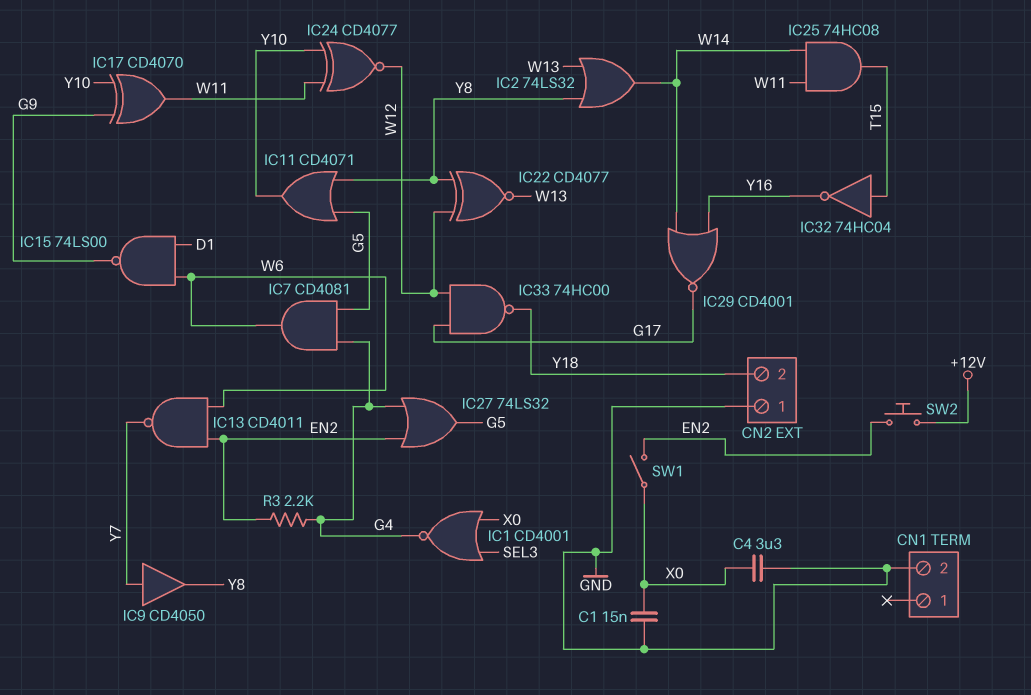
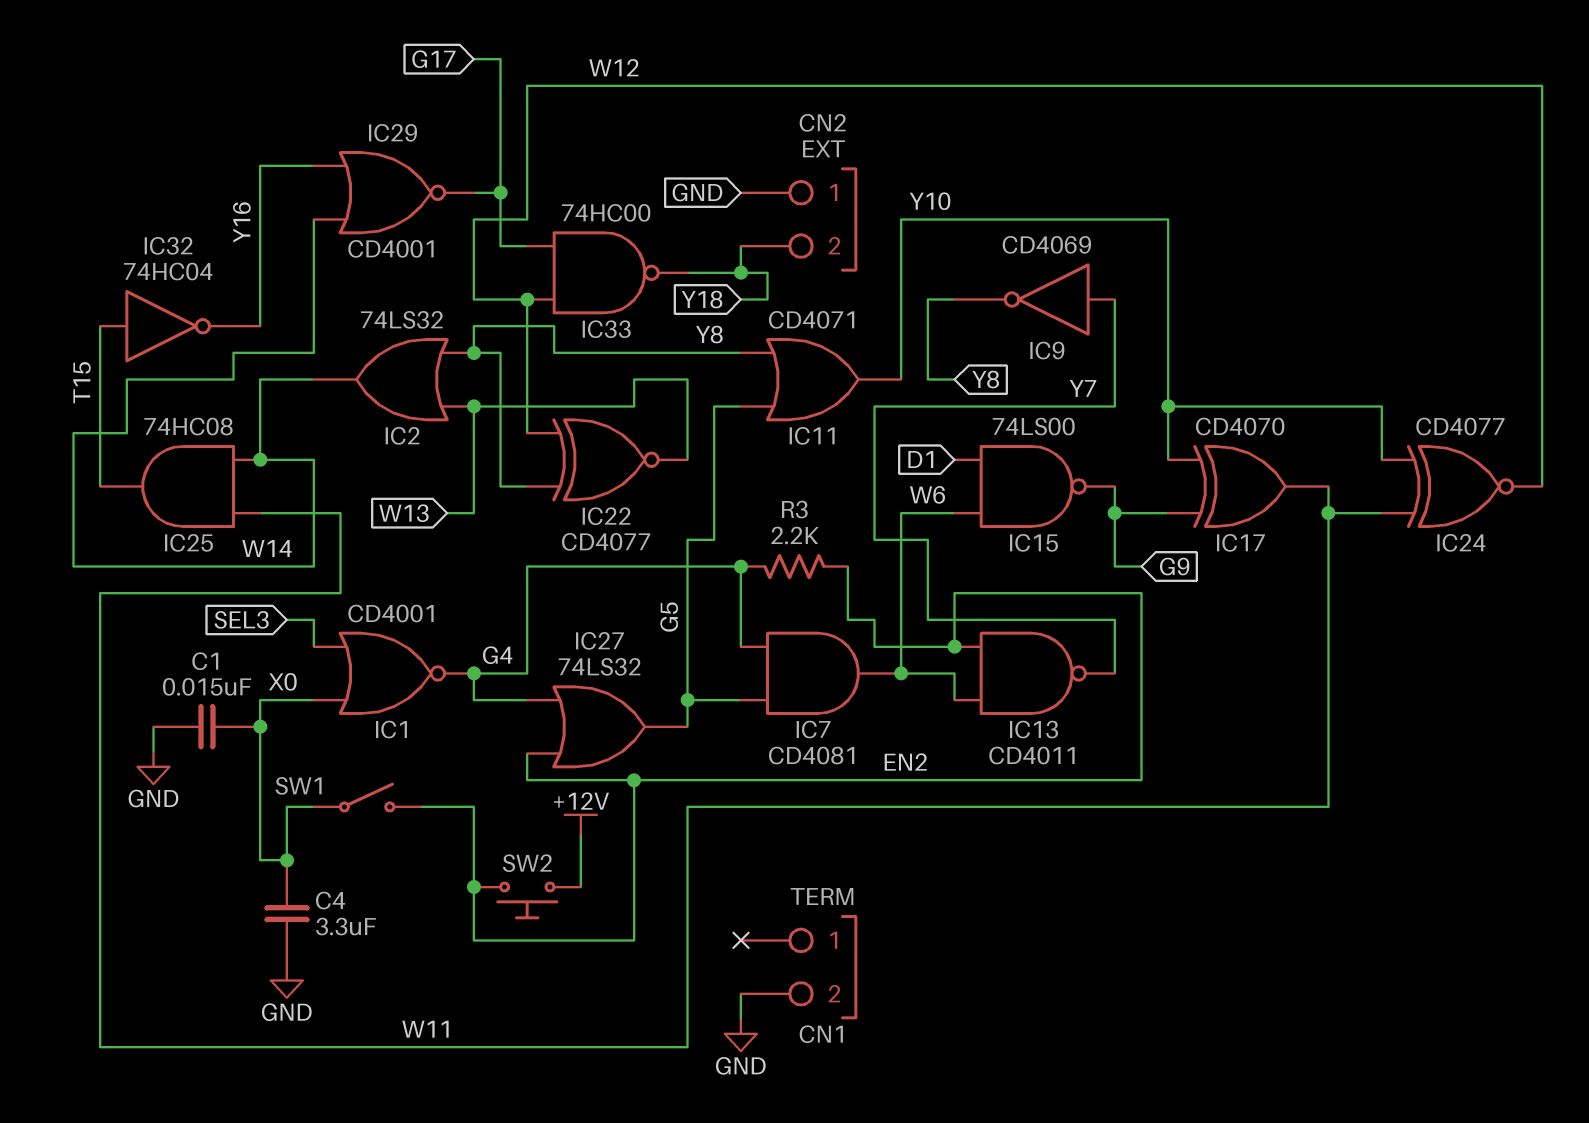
IC9: buffer CD4050 (in Y7, out Y8) -> NOT CD4069 (in Y7, out Y8)

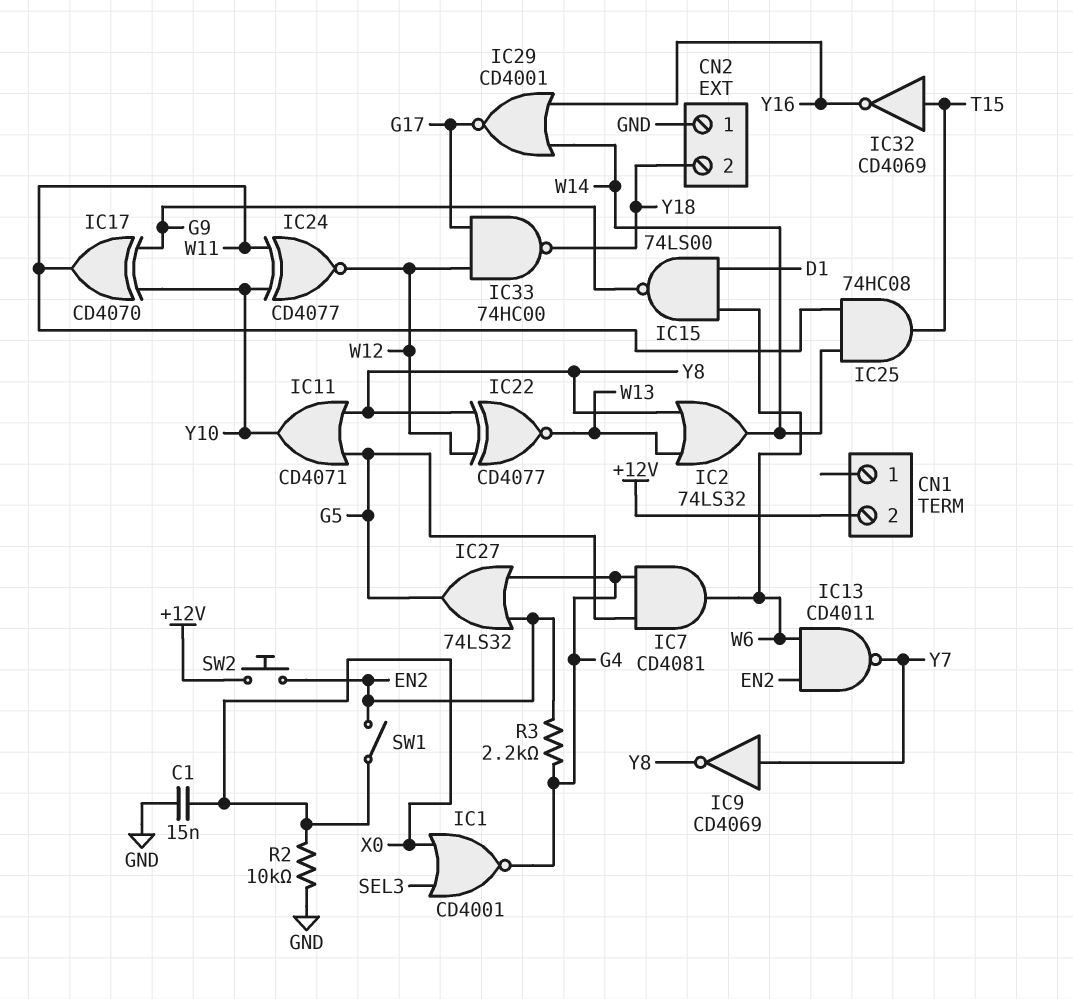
C4: 3.3uF (GND, X0) -> none
CN1 pin 2: GND -> +12V
IC32: NOT 74HC04 (in T15, out Y16) -> NOT CD4069 (in T15, out Y16)
R2: none -> 10k (GND, X0)

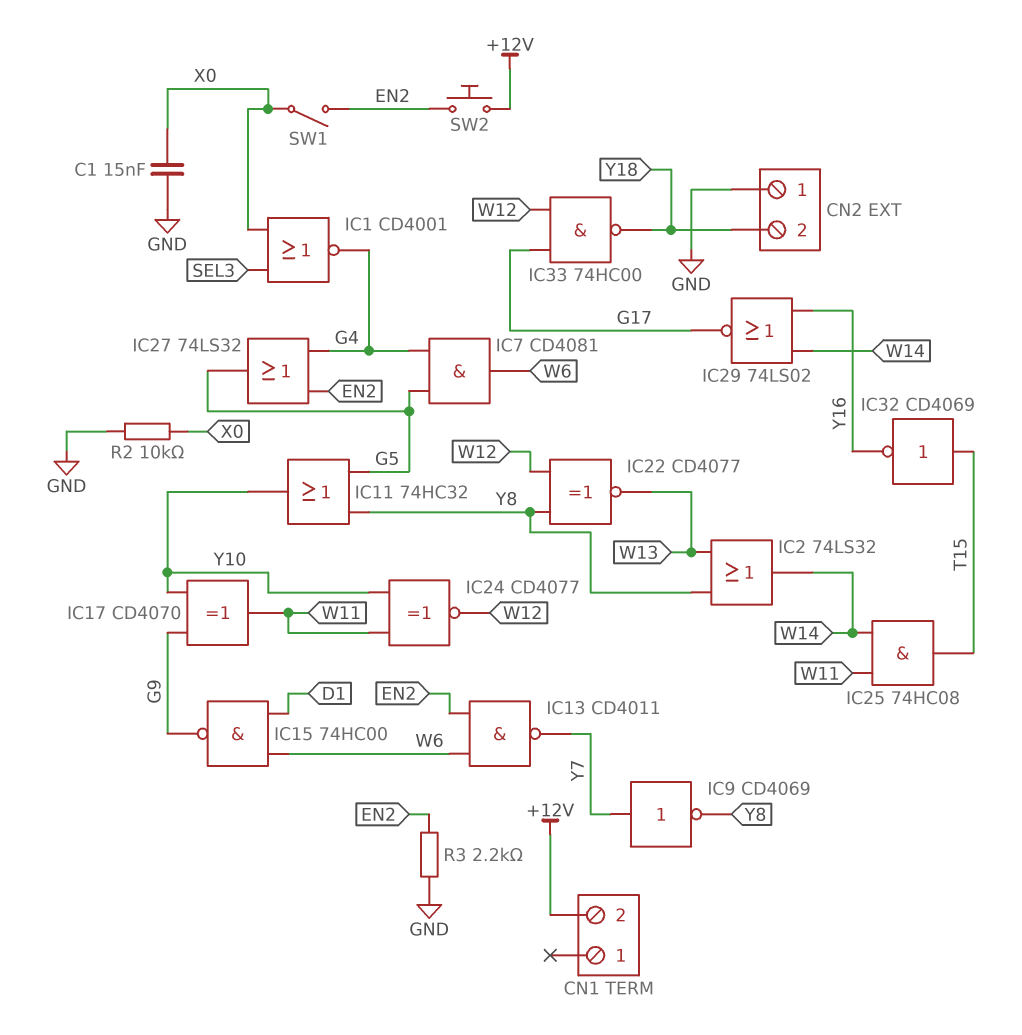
IC11: OR CD4071 (in G5, in Y8, out Y10) -> OR 74HC32 (in G5, in Y8, out Y10)
IC15: NAND 74LS00 (in D1, in W6, out G9) -> NAND 74HC00 (in D1, in W6, out G9)
IC29: NOR CD4001 (in W14, in Y16, out G17) -> NOR 74LS02 (in W14, in Y16, out G17)
R3: 2.2k (EN2, G4) -> 2.2k (EN2, GND)

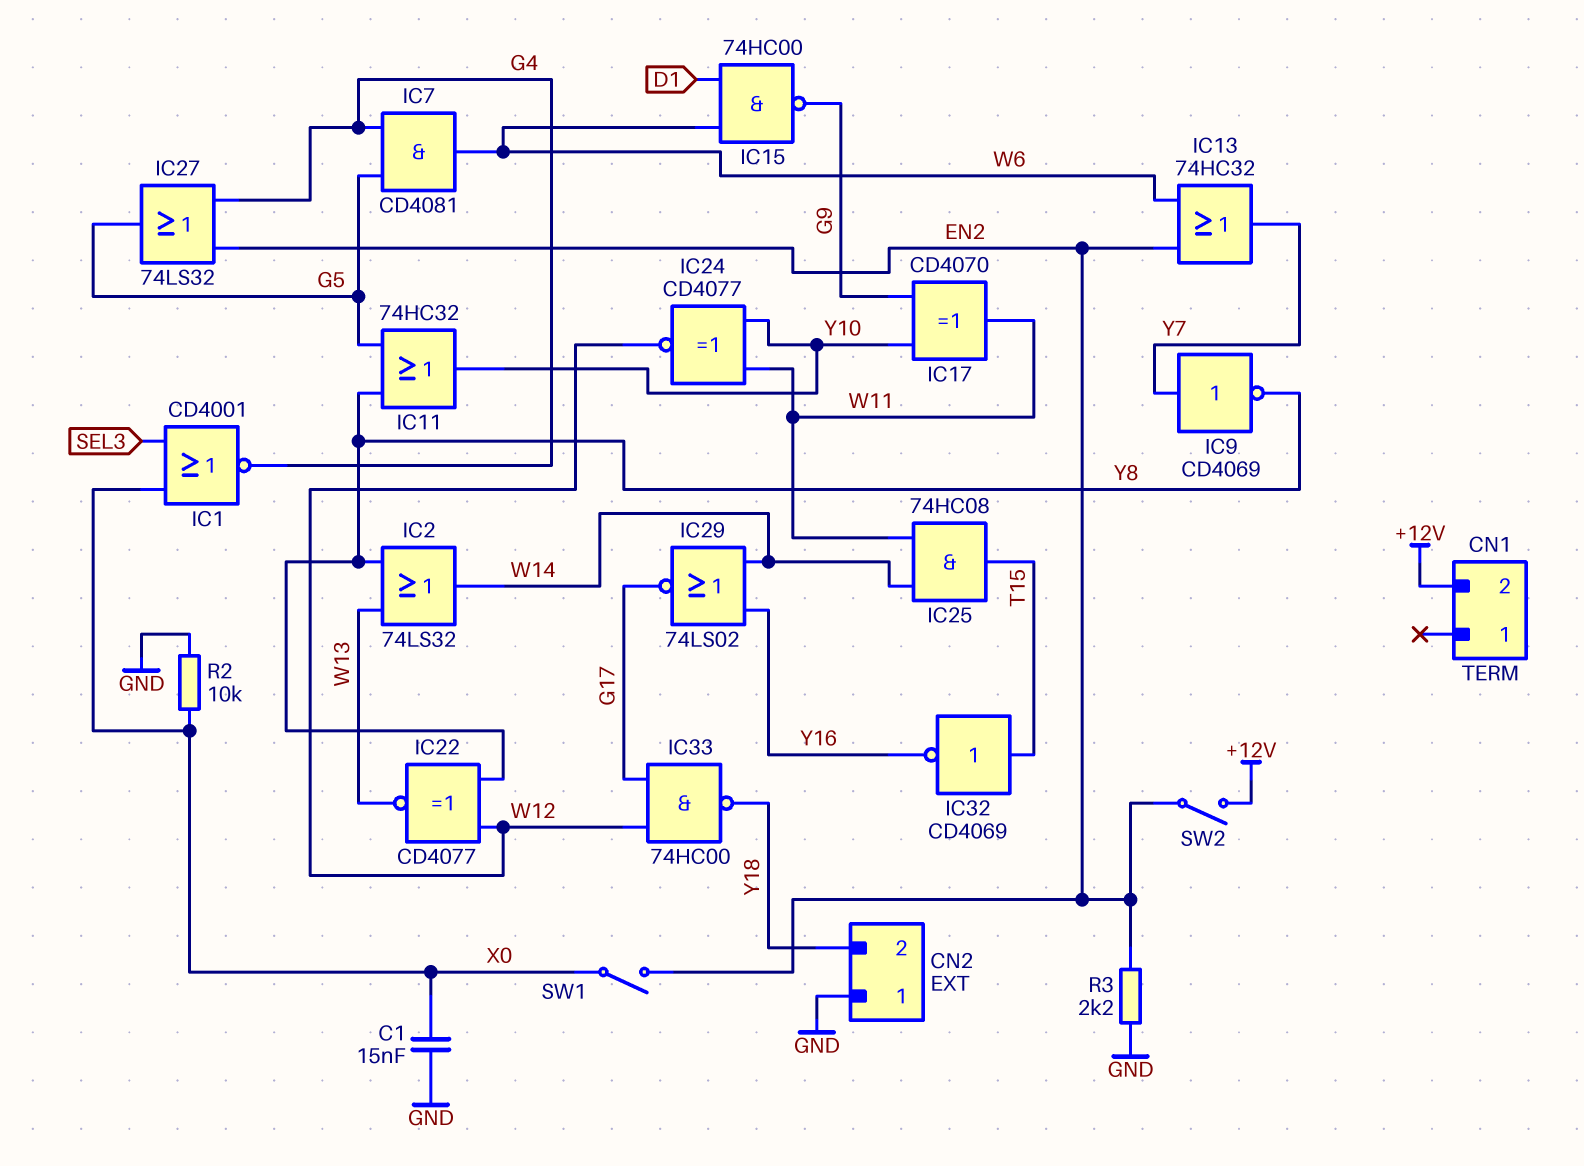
IC13: NAND CD4011 (in EN2, in W6, out Y7) -> OR 74HC32 (in EN2, in W6, out Y7)
SW2: button (+12V, EN2) -> switch (+12V, EN2)

